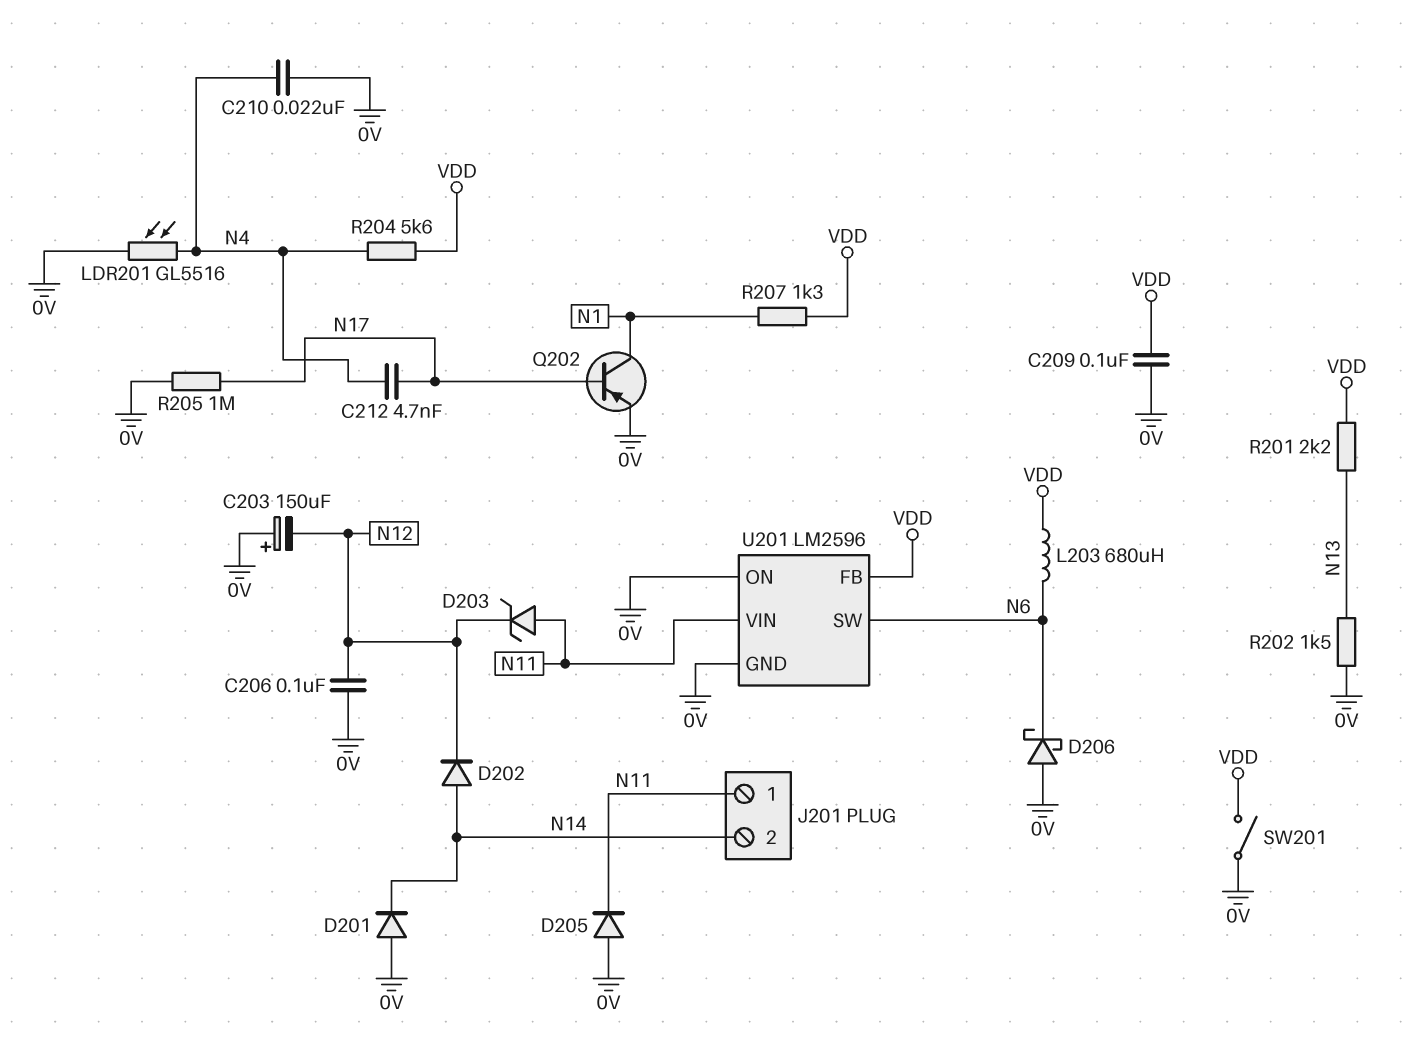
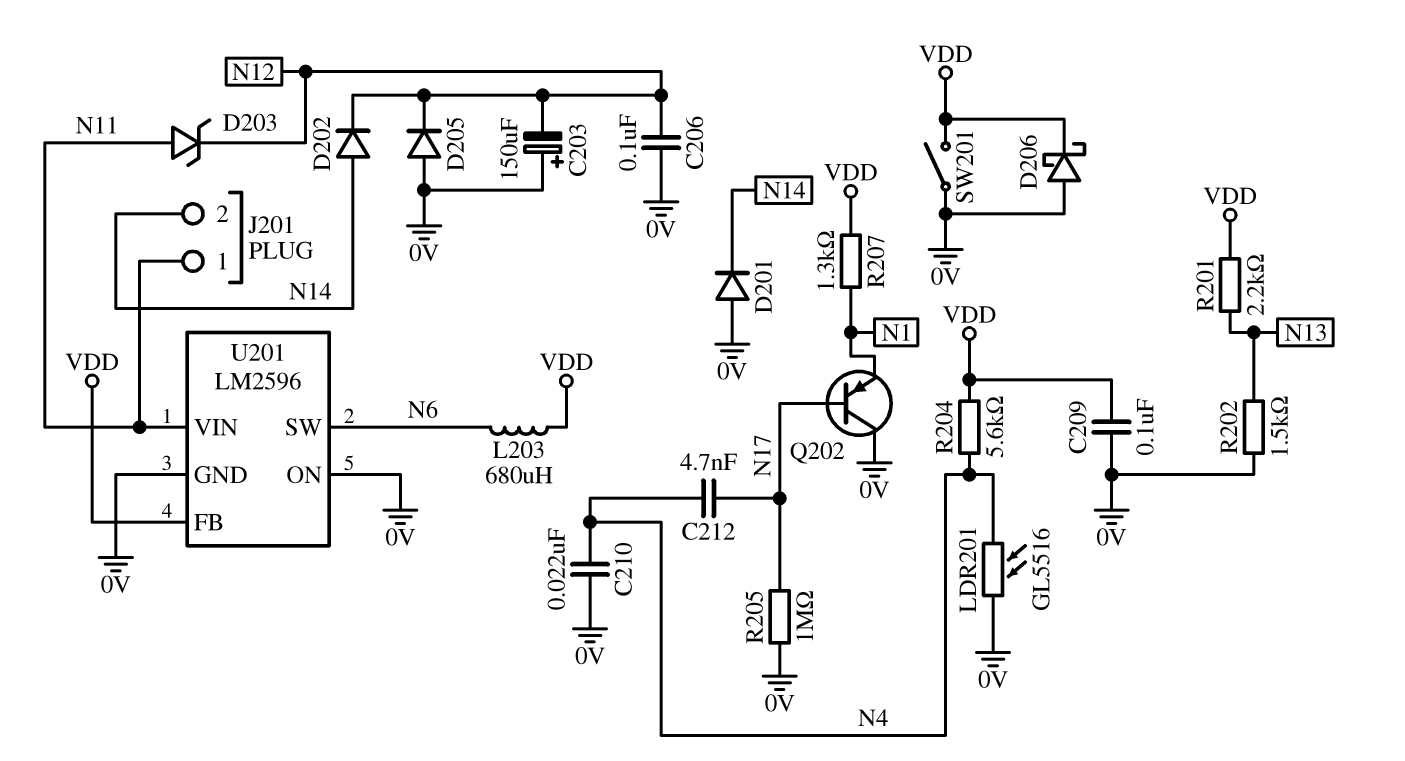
D205: diode (A 0V, K N11) -> diode (A 0V, K N12)
D206: schottky (A 0V, K N6) -> schottky (A 0V, K VDD)
Q202: PNP (B N17, C N1, E 0V) -> PNP (B N17, C 0V, E N1)

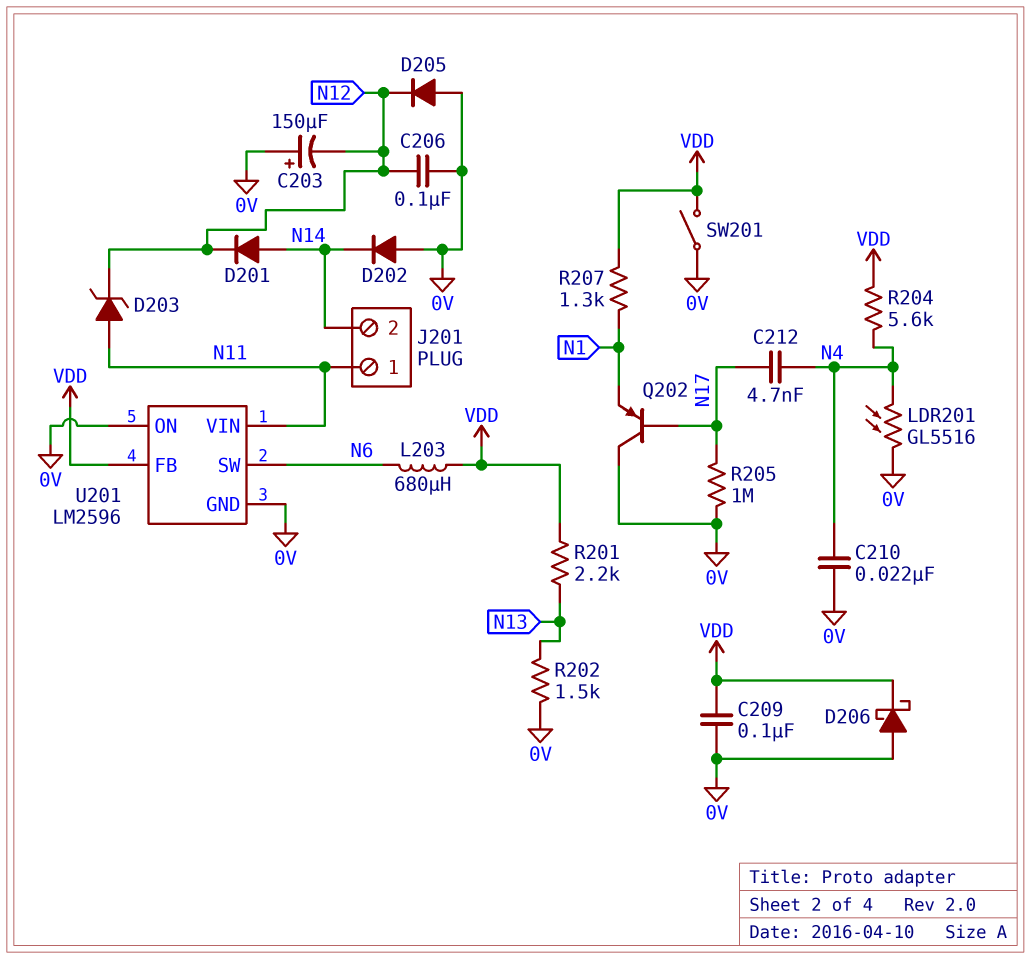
D201: diode (A 0V, K N14) -> diode (A N14, K N12)
D202: diode (A N14, K N12) -> diode (A 0V, K N14)

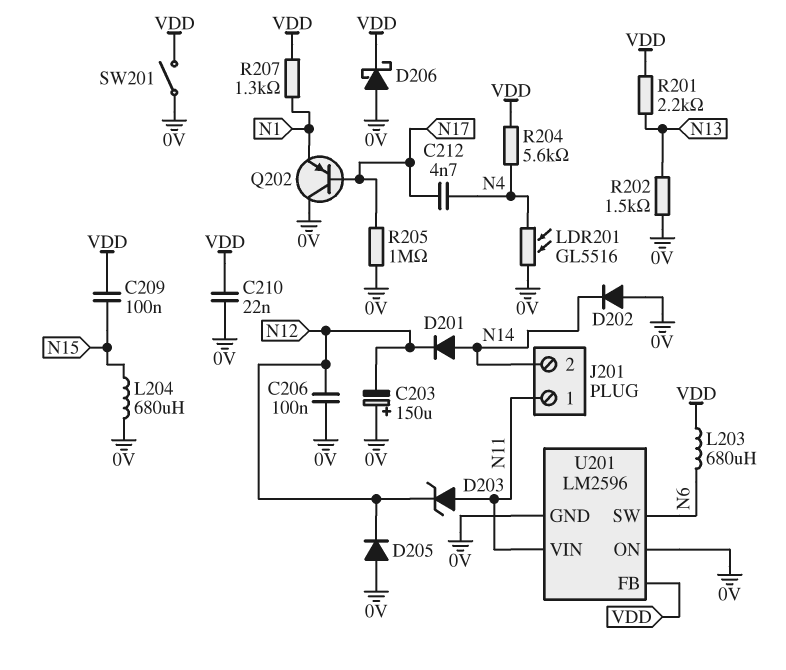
C209: 100nF (0V, VDD) -> 100nF (N15, VDD)
C210: 22nF (0V, N4) -> 22nF (0V, VDD)
L204: none -> 680uH (0V, N15)

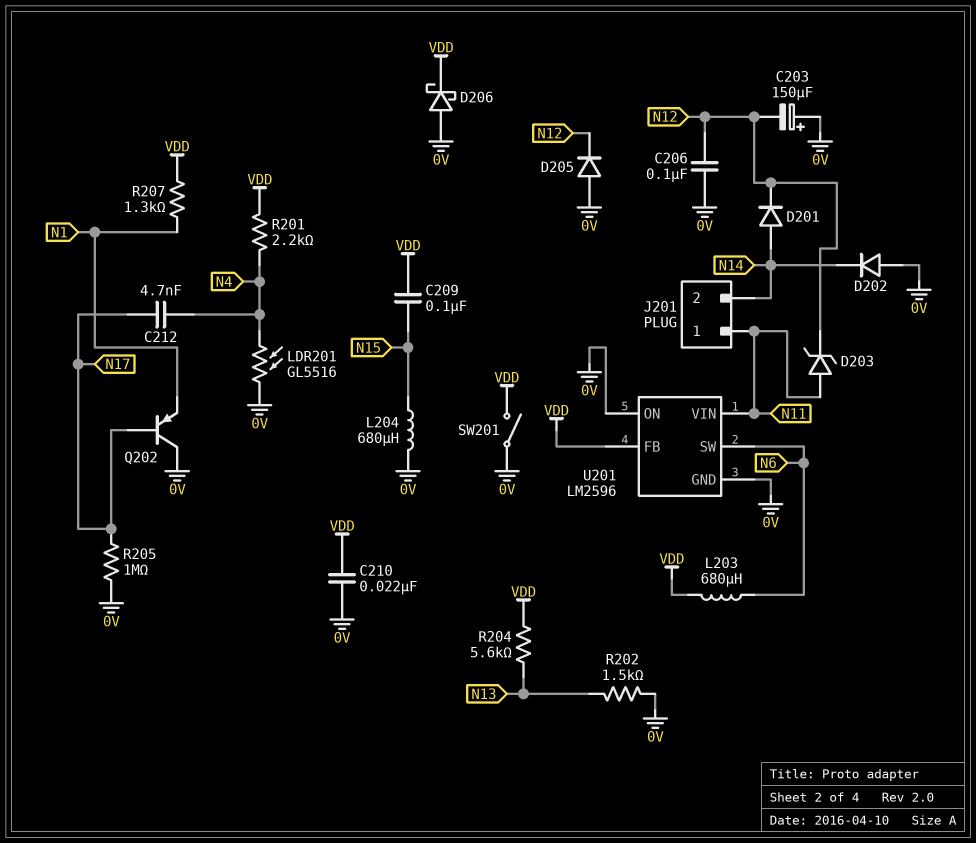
R201: 2.2k (N13, VDD) -> 2.2k (N4, VDD)
R204: 5.6k (N4, VDD) -> 5.6k (N13, VDD)

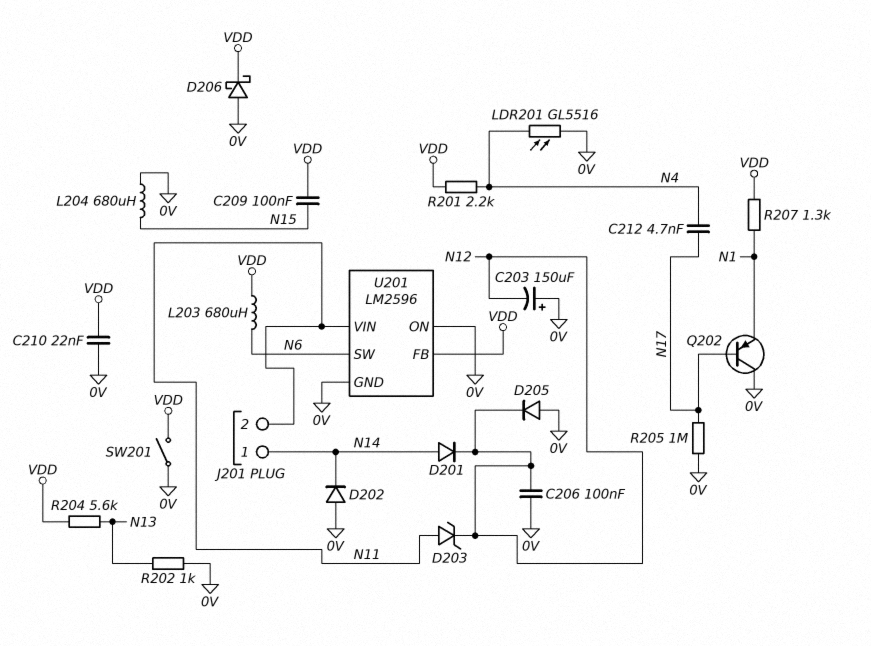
J201 pin 1: N11 -> N14
J201 pin 2: N14 -> N11
R202: 1.5k (0V, N13) -> 1k (0V, N13)

